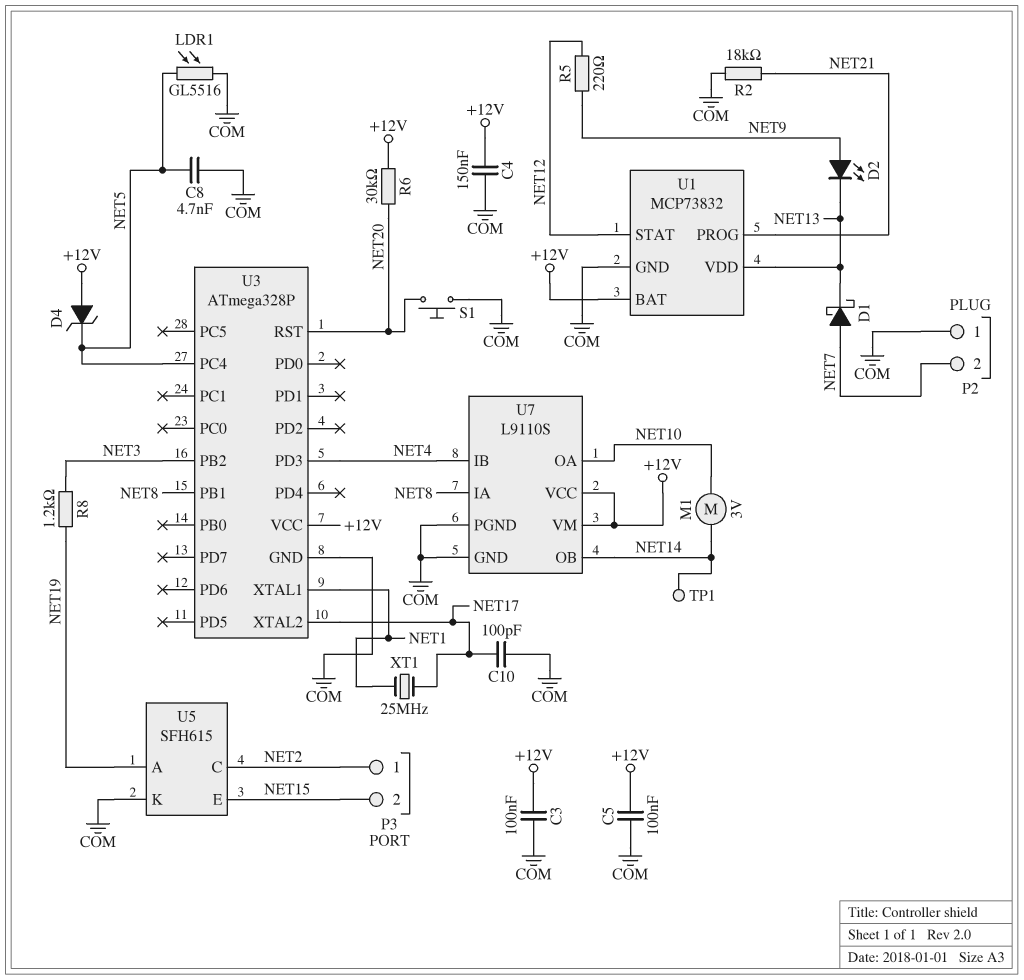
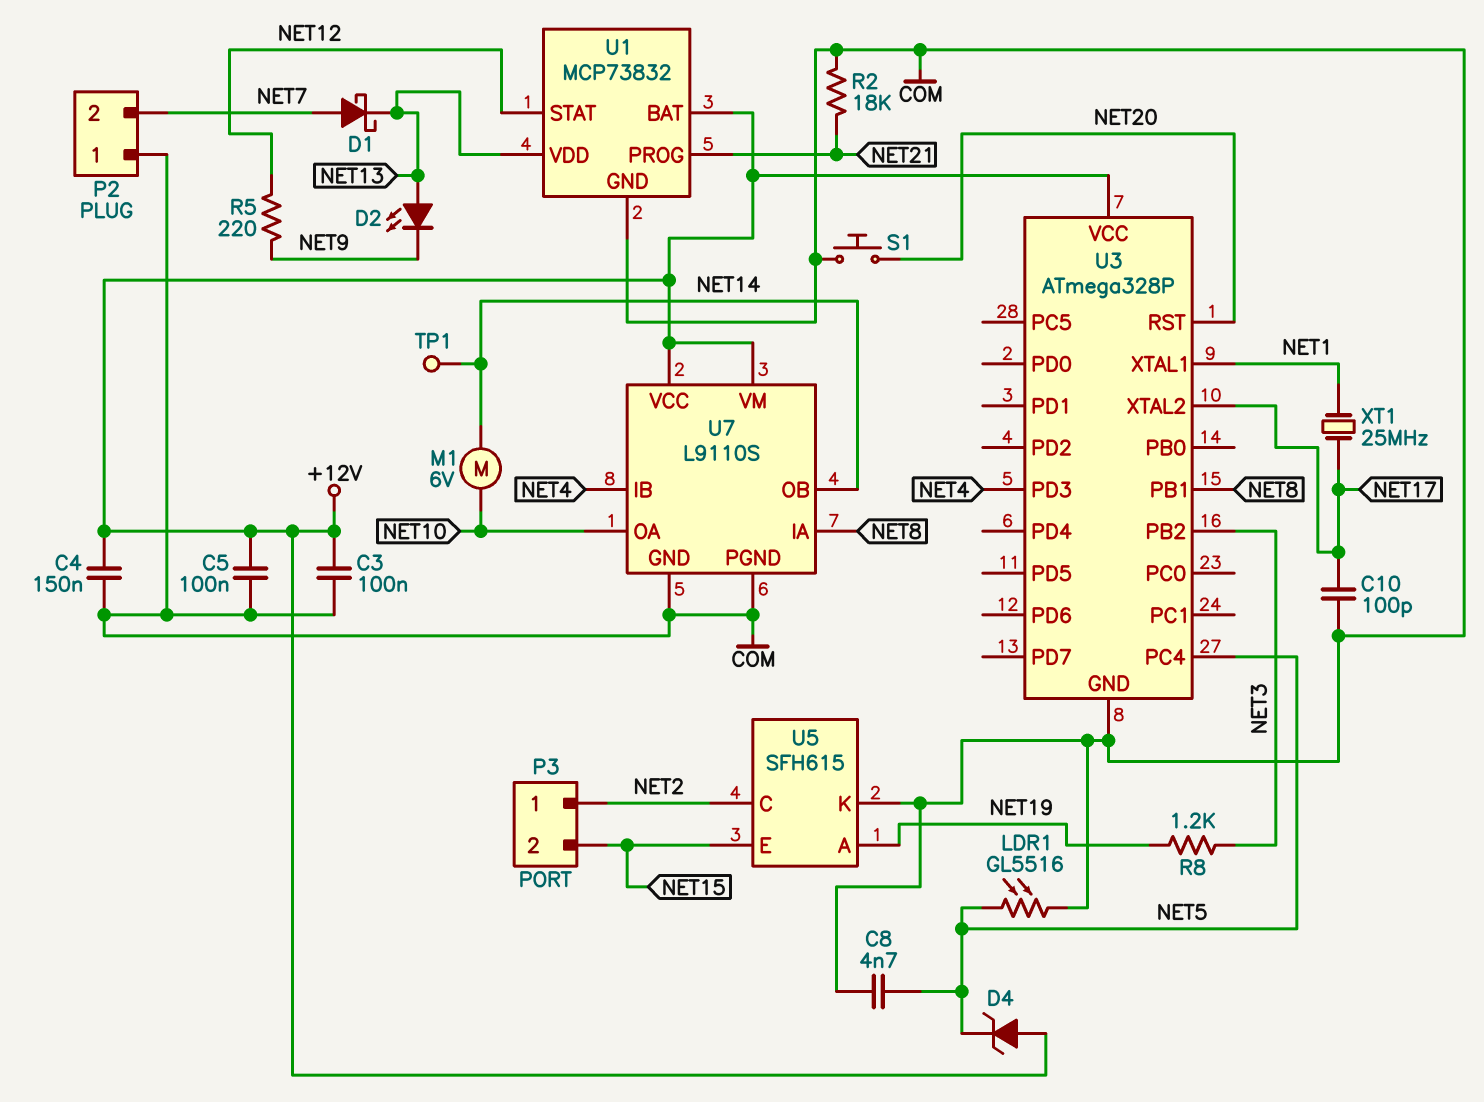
D2: LED (A NET9, K NET13) -> LED (A NET13, K NET9)
M1: motor 3V (NET10, NET14) -> motor 6V (NET10, NET14)
R6: 30k (+12V, NET20) -> none

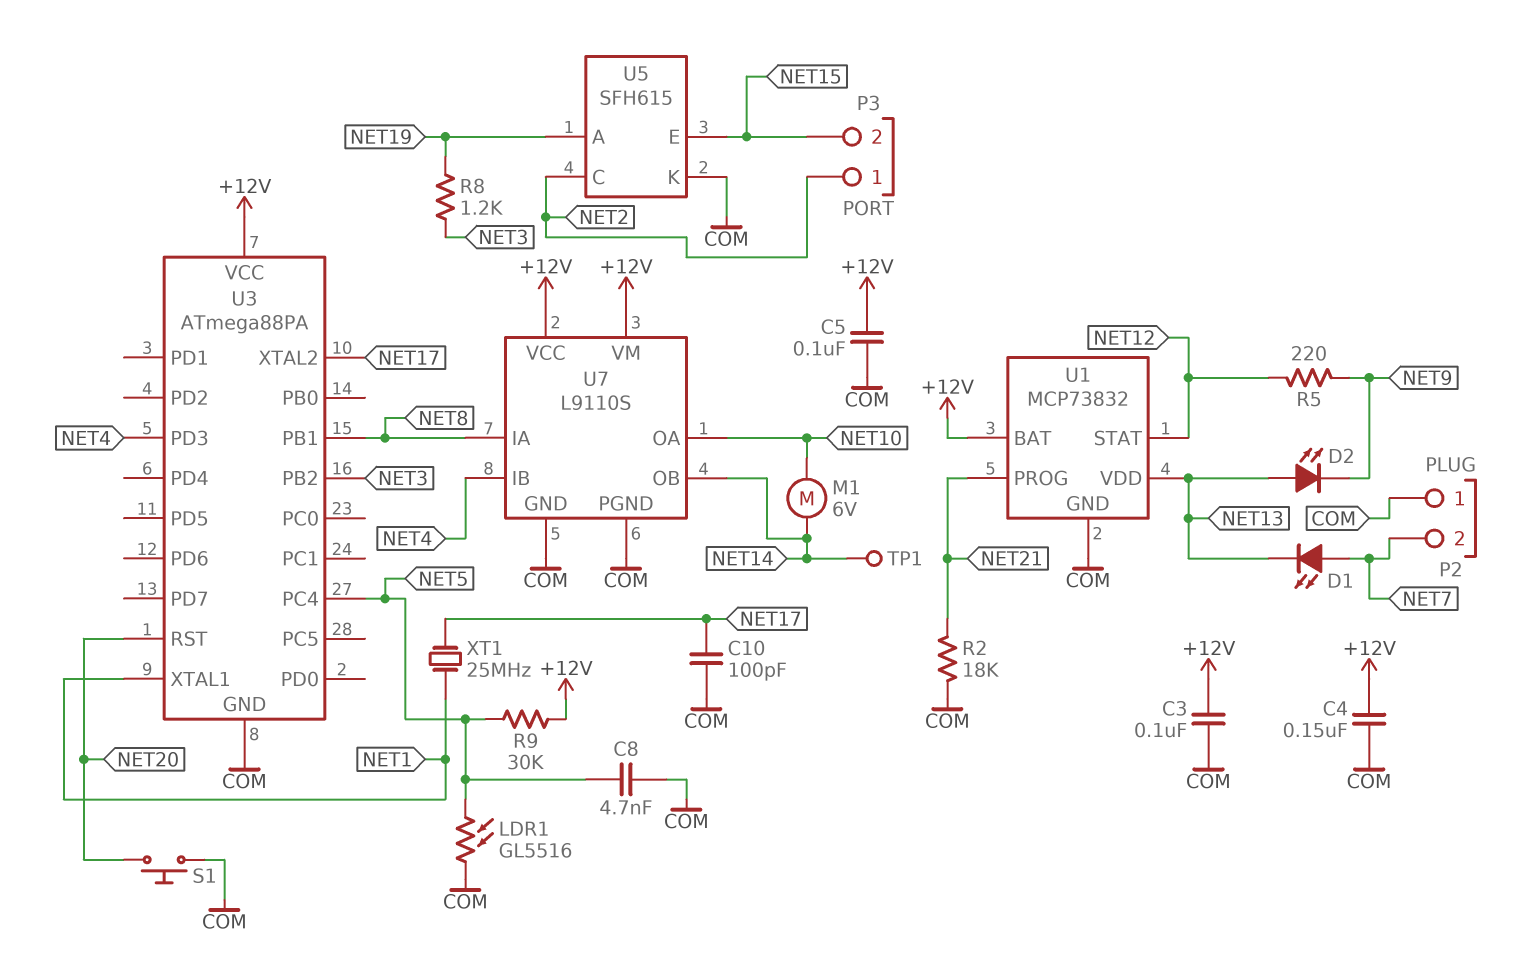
D1: schottky (A NET7, K NET13) -> LED (A NET7, K NET13)
D4: zener (A +12V, K NET5) -> none
R9: none -> 30k (+12V, NET5)
U3: ATmega328P -> ATmega88PA

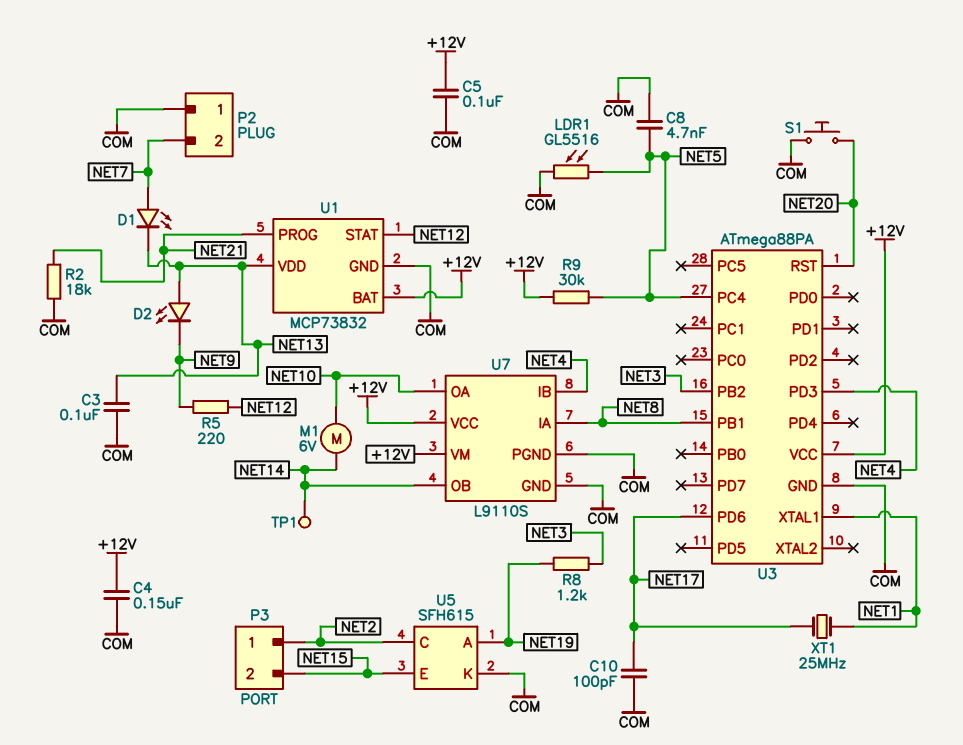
C3: 100nF (+12V, COM) -> 100nF (COM, NET13)
U3 pin PD6: none -> NET17
U3 pin XTAL2: NET17 -> none

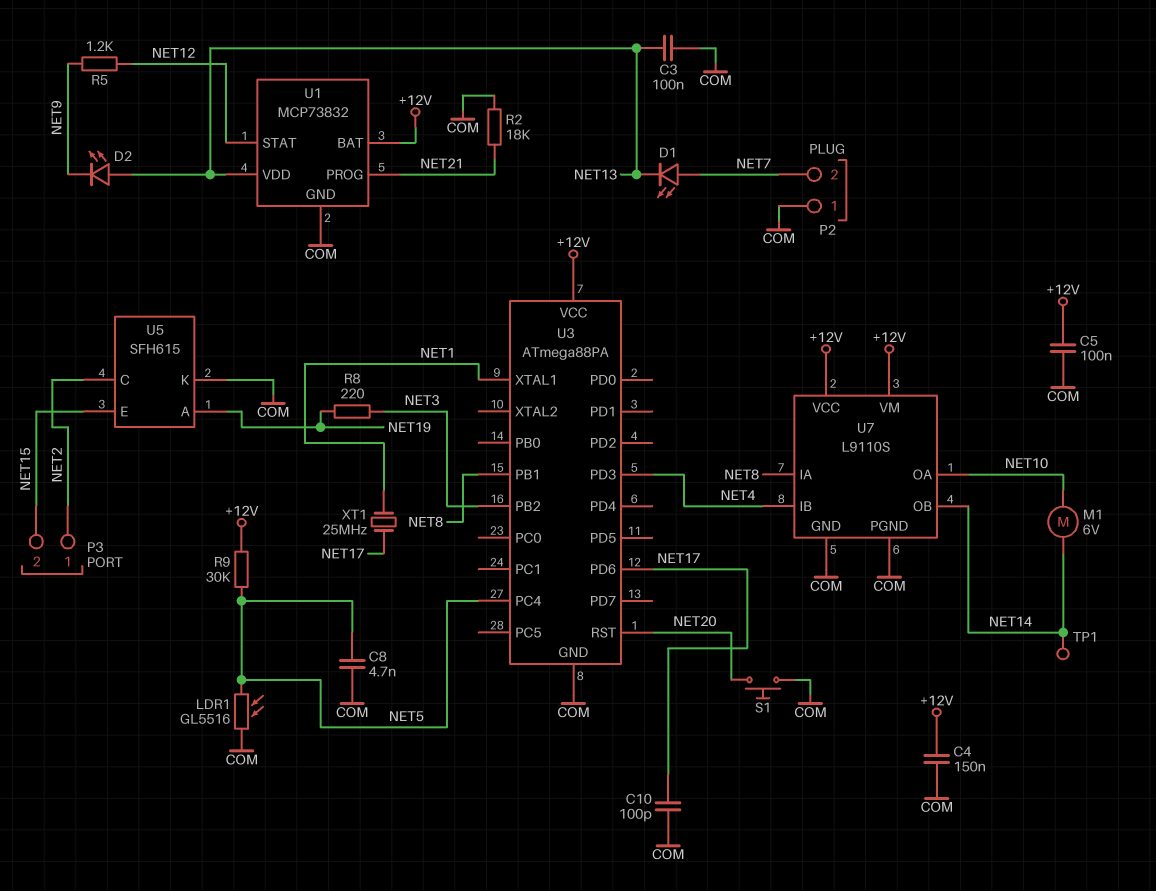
R5: 220 (NET9, NET12) -> 1.2k (NET9, NET12)
R8: 1.2k (NET3, NET19) -> 220 (NET3, NET19)

